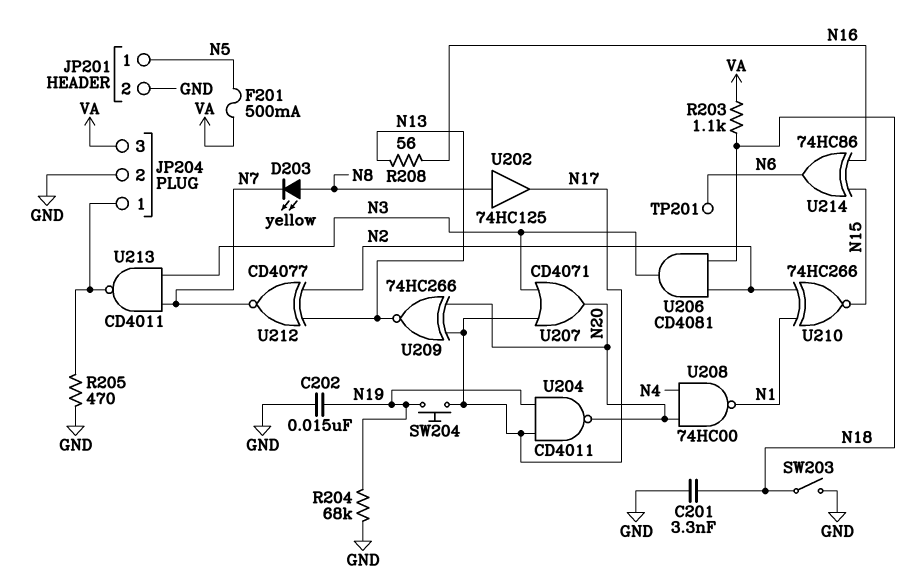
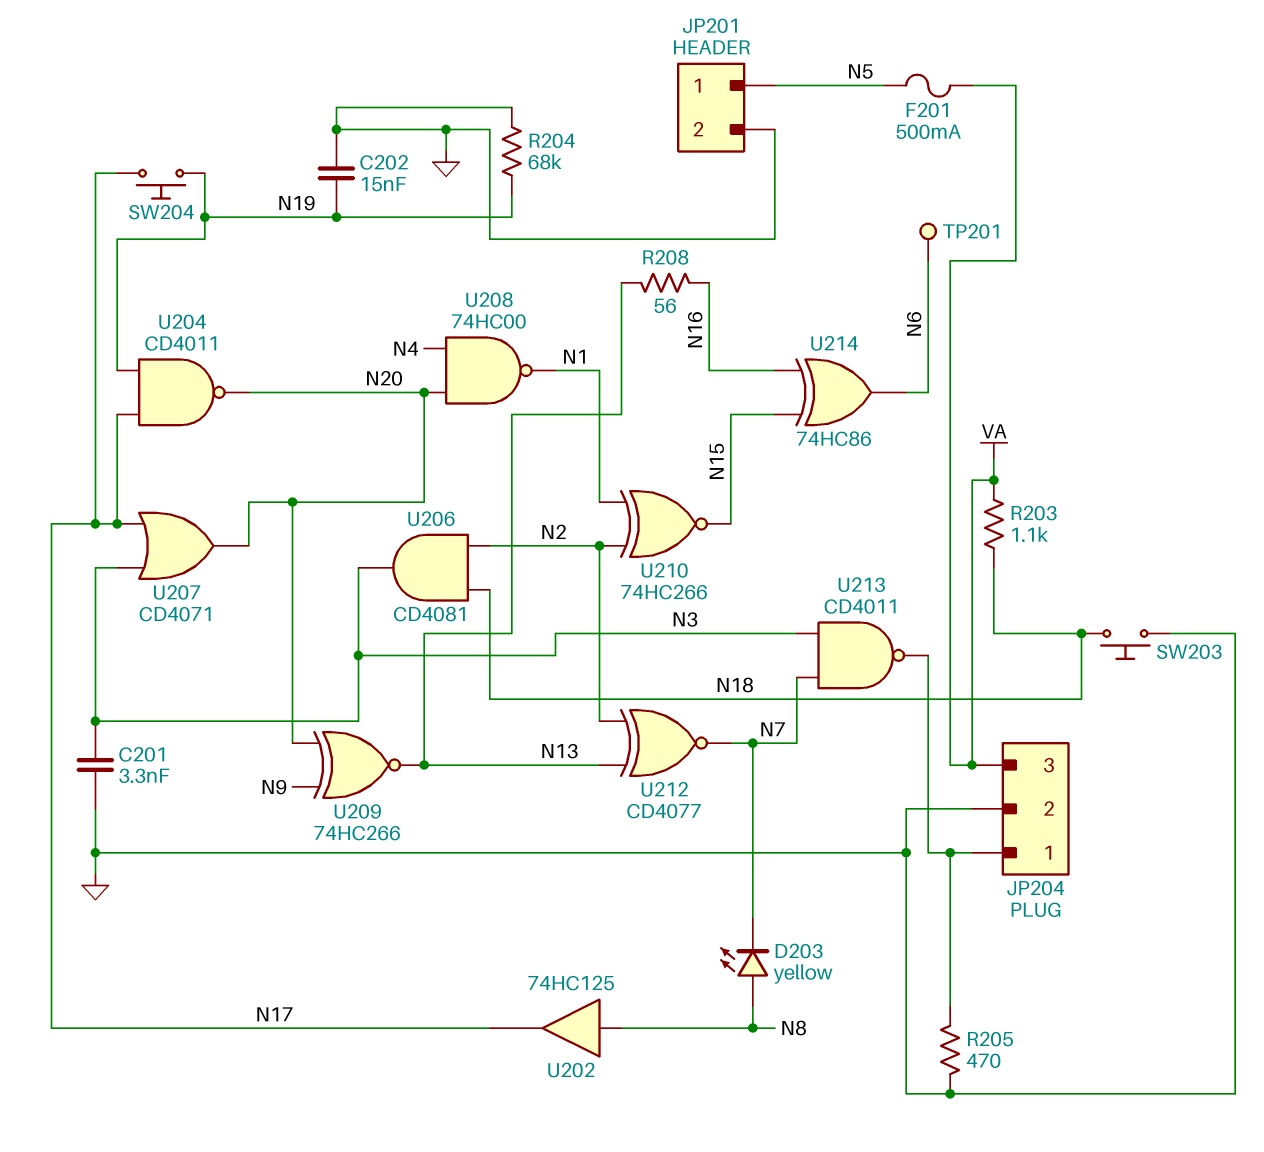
C201: 3.3nF (GND, N18) -> 3.3nF (GND, N3)
SW203: switch (GND, N18) -> button (GND, N18)
U209: XNOR 74HC266 (in N17, in N20, out N13) -> XNOR 74HC266 (in N9, in N20, out N13)

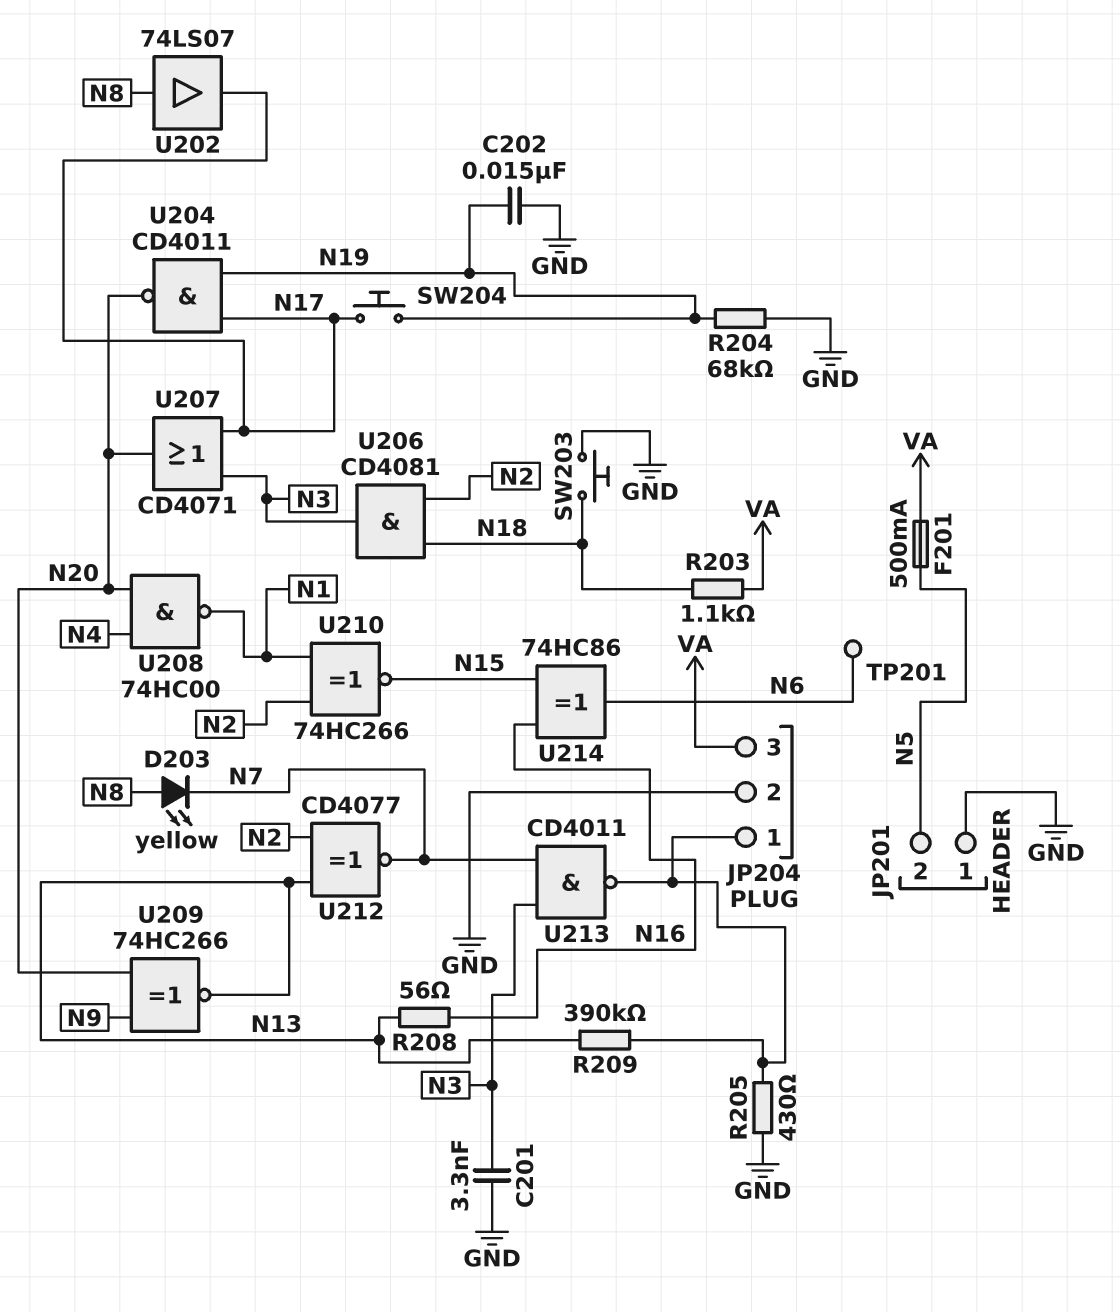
JP201 pin 1: N5 -> GND
JP201 pin 2: GND -> N5
R205: 470 (GND, JP204/1) -> 430 (GND, JP204/1)
R209: none -> 390k (JP204/1, N13)
U202: buffer 74HC125 (in N8, out N17) -> buffer 74LS07 (in N8, out N17)

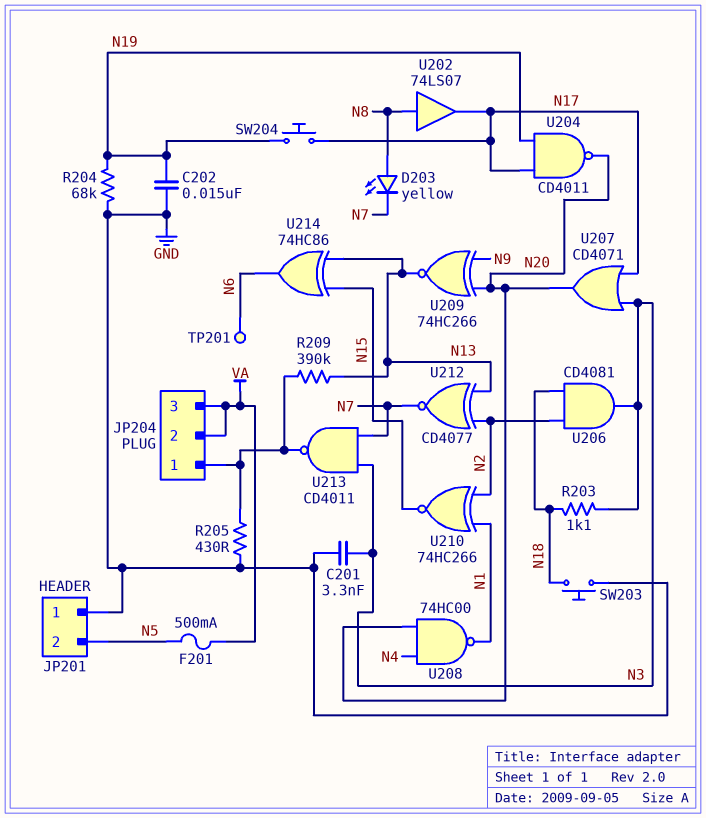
JP204 pin 2: GND -> VA
R203: 1.1k (N18, VA) -> 1.1k (N3, N18)
R208: 56 (N13, N16) -> none
U214: XOR 74HC86 (in N15, in N16, out N6) -> XOR 74HC86 (in N13, in N15, out N6)

